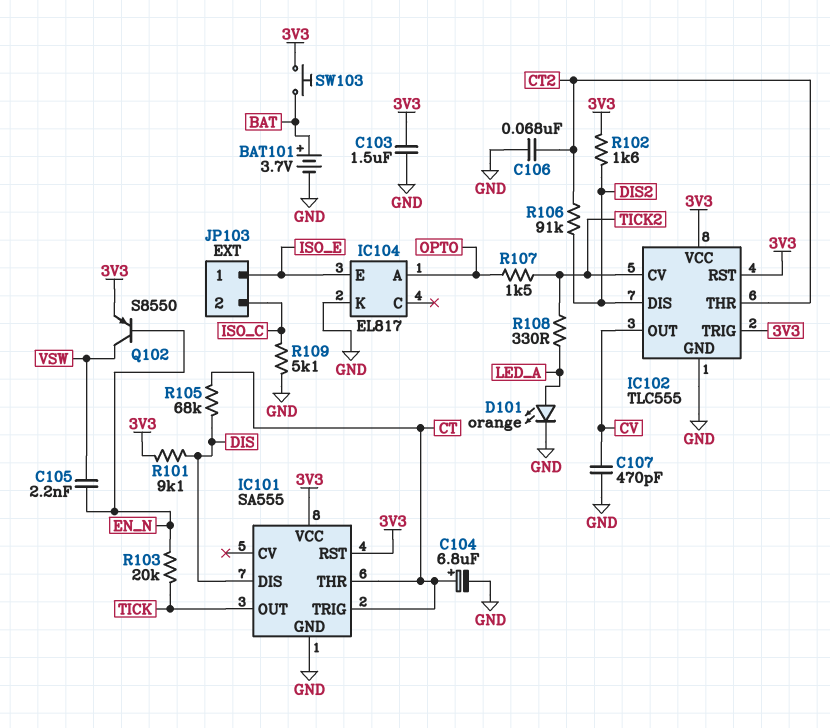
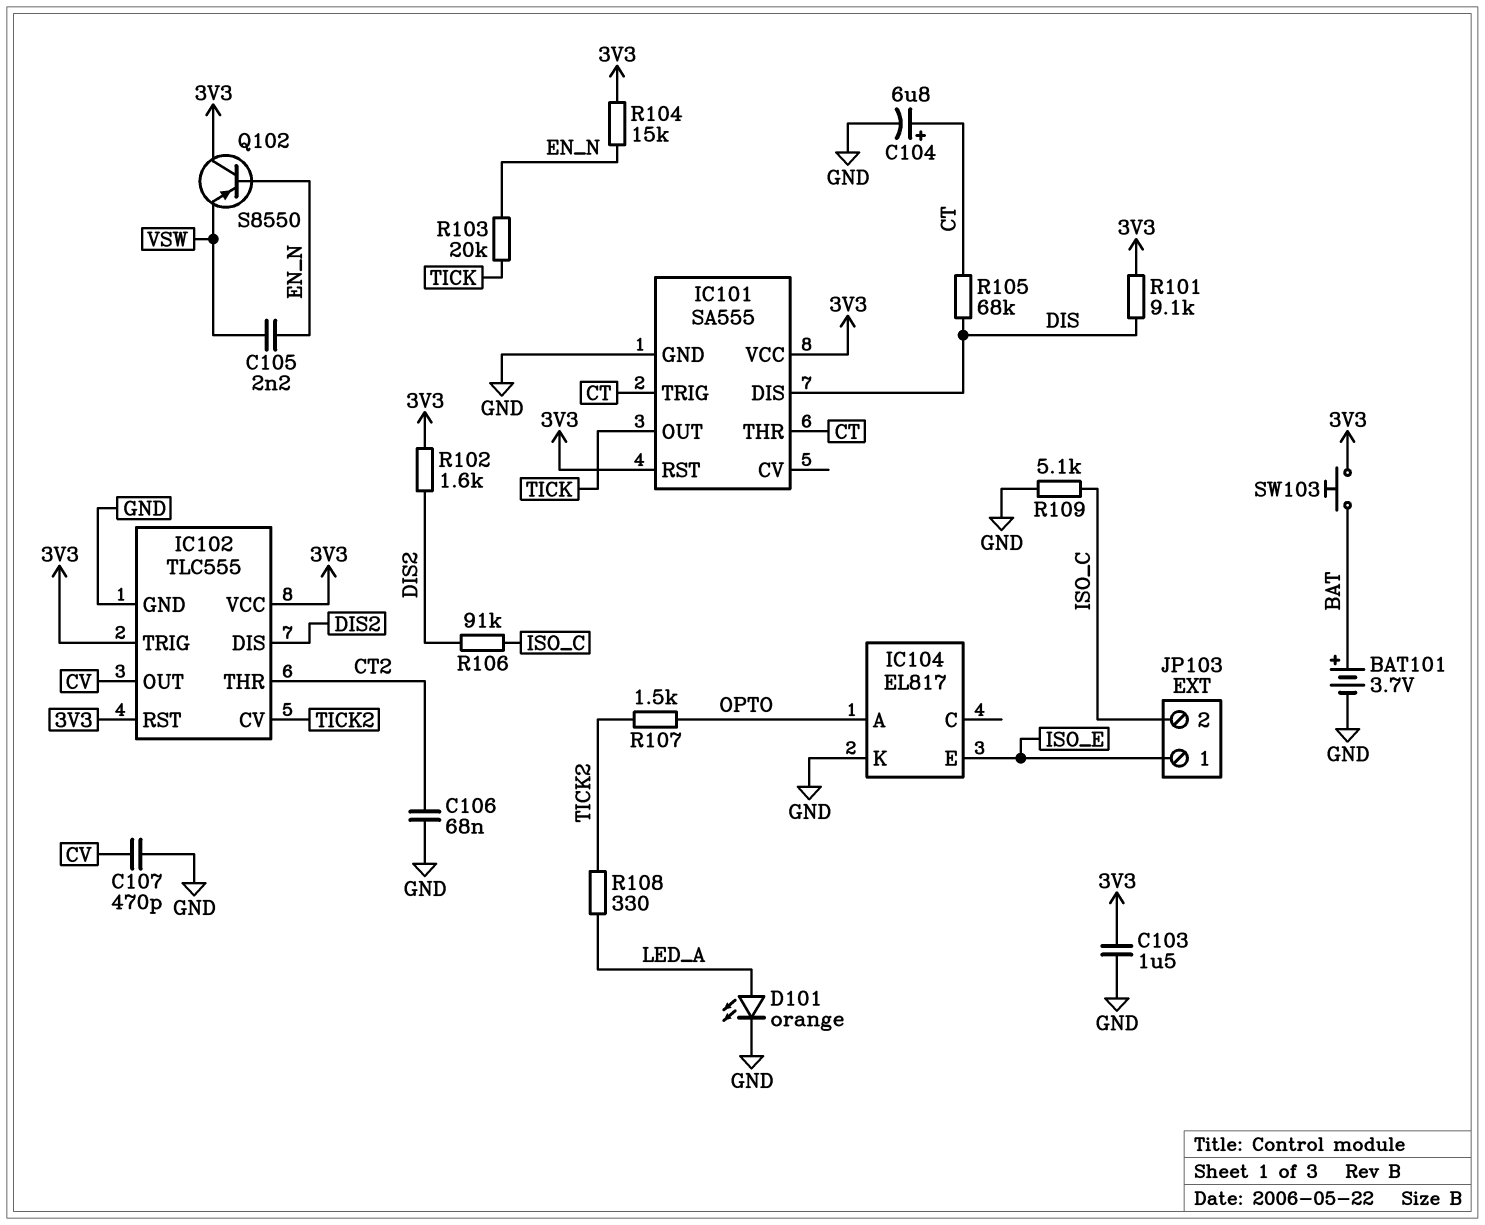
Q102: PNP S8550 (B EN_N, C VSW, E 3V3) -> PNP S8550 (B EN_N, C 3V3, E VSW)
R104: none -> 15k (3V3, EN_N)
R106: 91k (CT2, DIS2) -> 91k (DIS2, ISO_C)

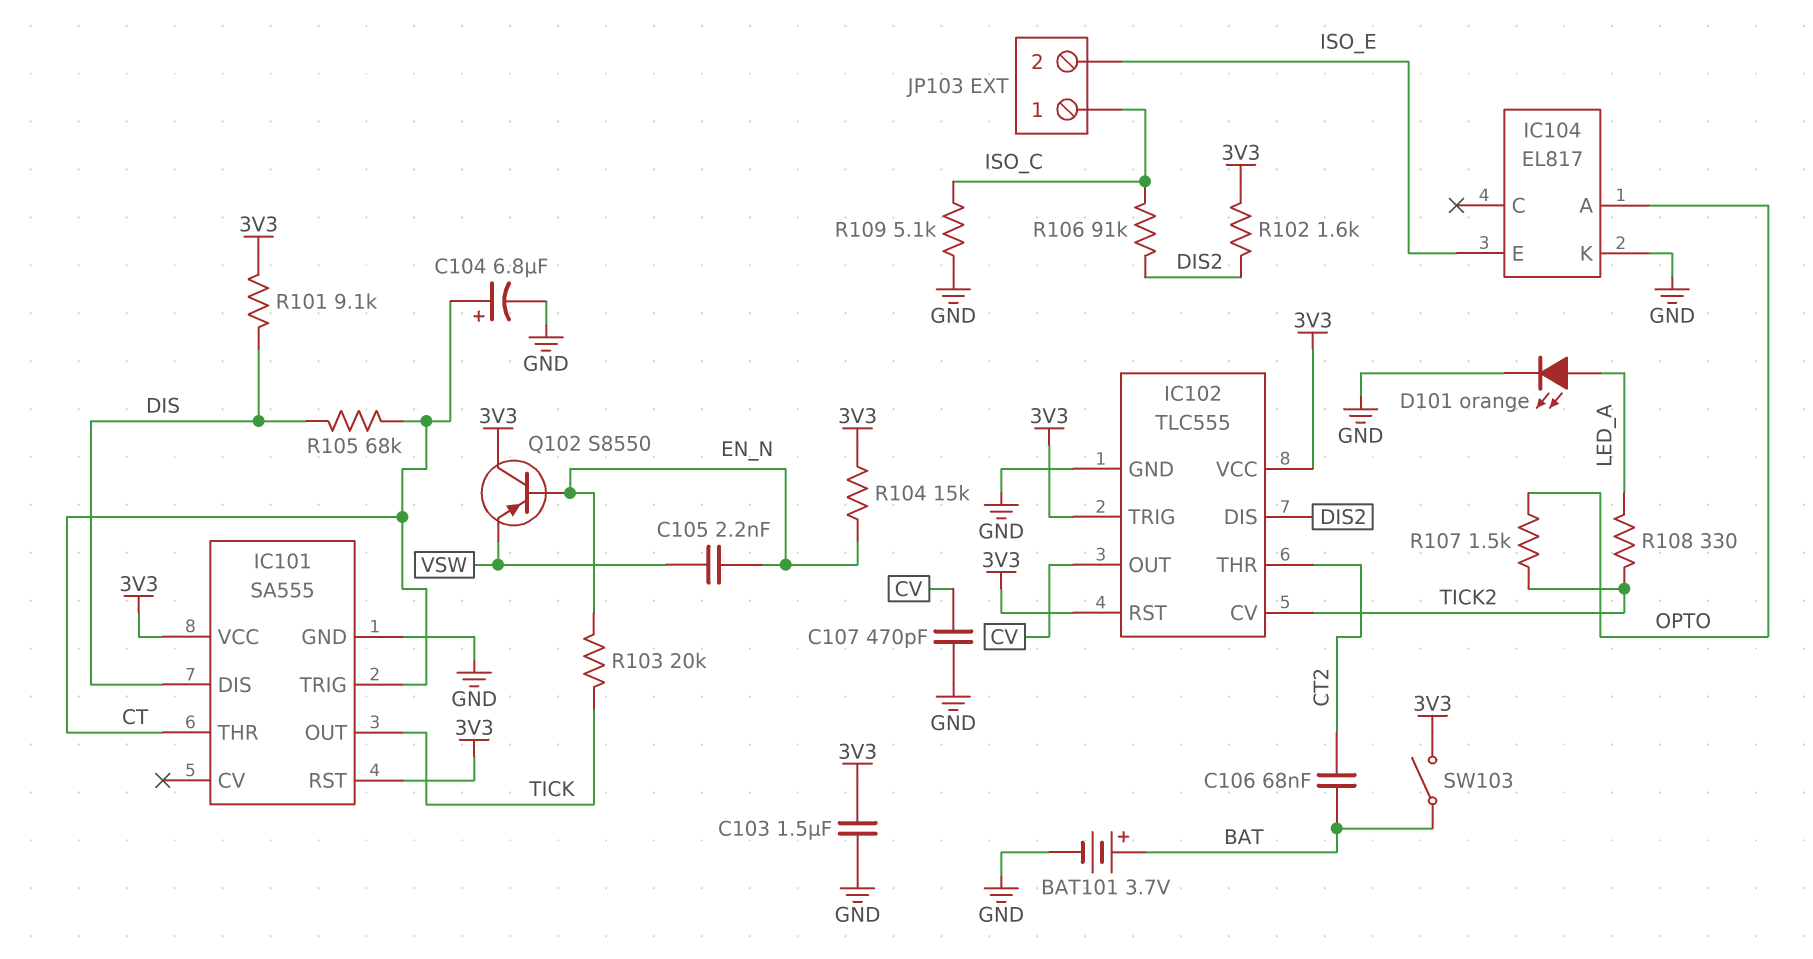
C106: 68nF (CT2, GND) -> 68nF (BAT, CT2)
JP103 pin 1: ISO_E -> ISO_C
JP103 pin 2: ISO_C -> ISO_E
SW103: button (3V3, BAT) -> switch (3V3, BAT)

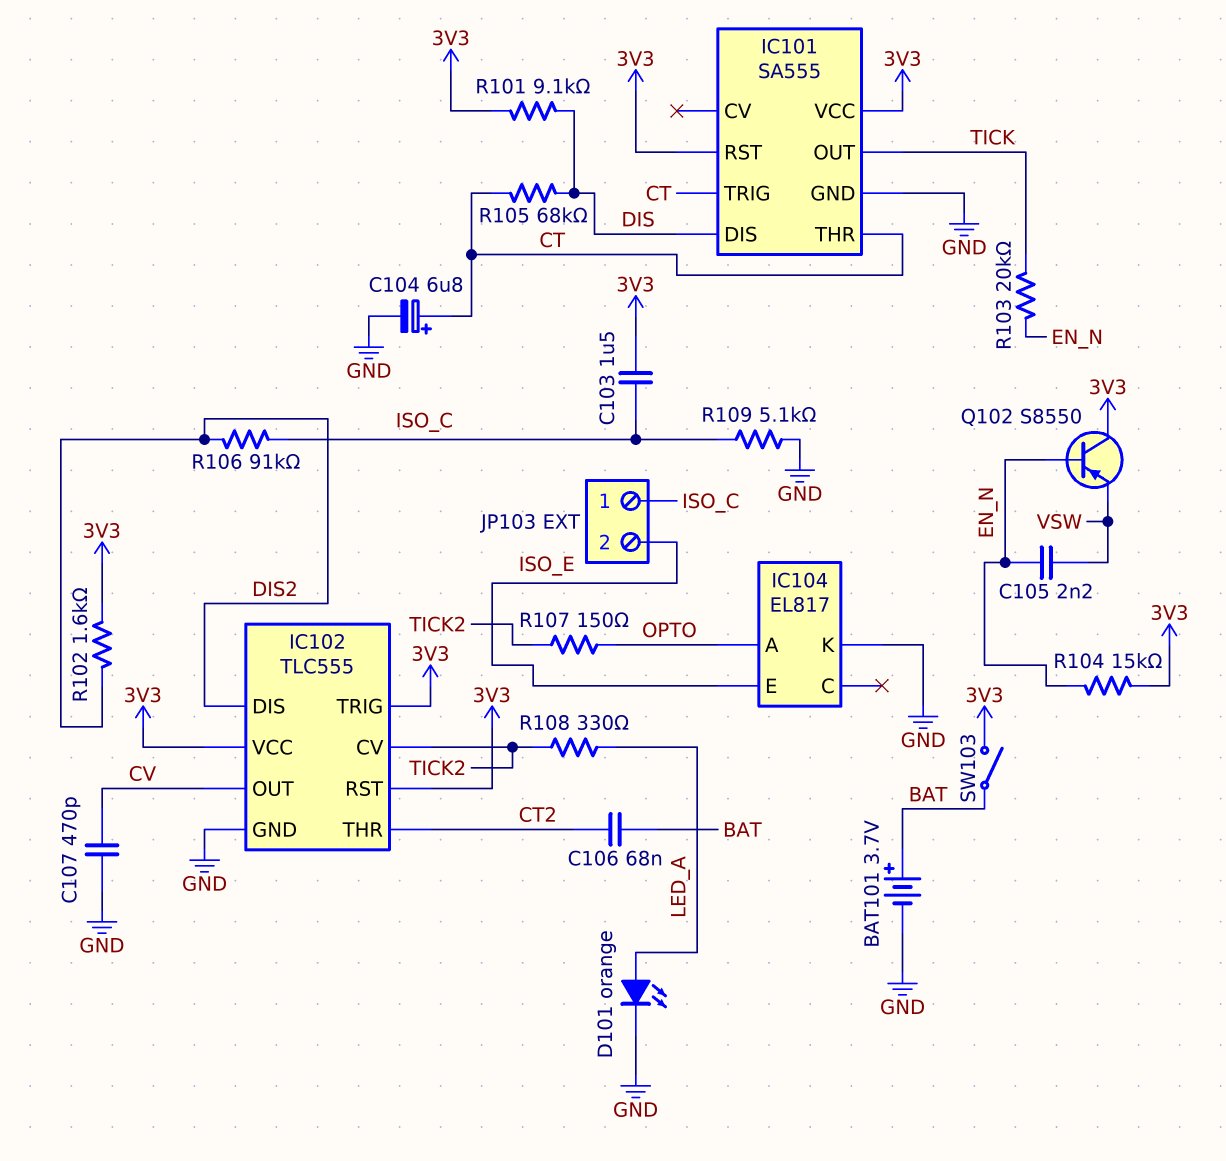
C103: 1.5uF (3V3, GND) -> 1.5uF (3V3, ISO_C)
R107: 1.5k (OPTO, TICK2) -> 150 (OPTO, TICK2)

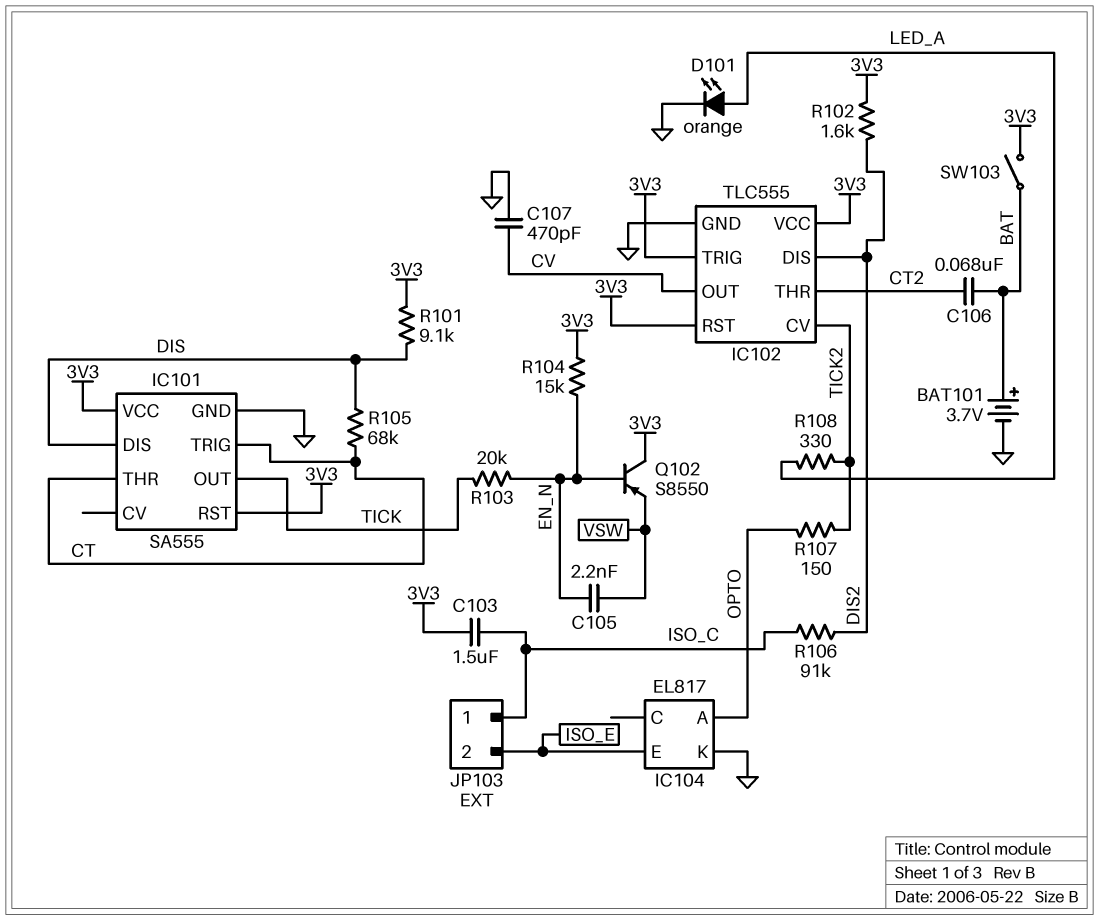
C104: 6.8uF (plus CT, minus GND) -> none
R109: 5.1k (GND, ISO_C) -> none

